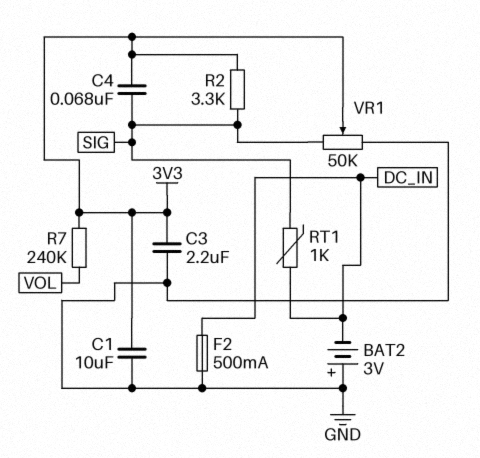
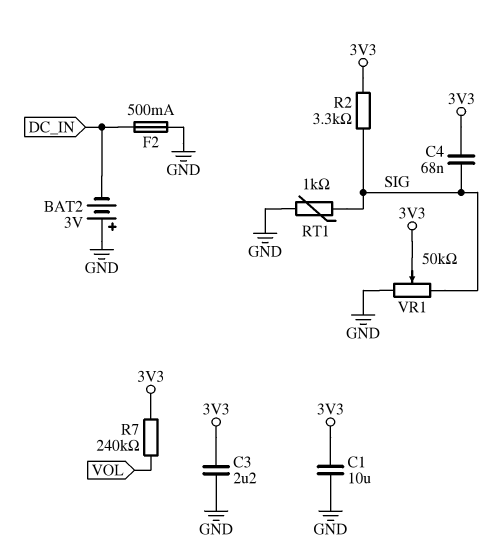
RT1: 1k (DC_IN, SIG) -> 1k (GND, SIG)

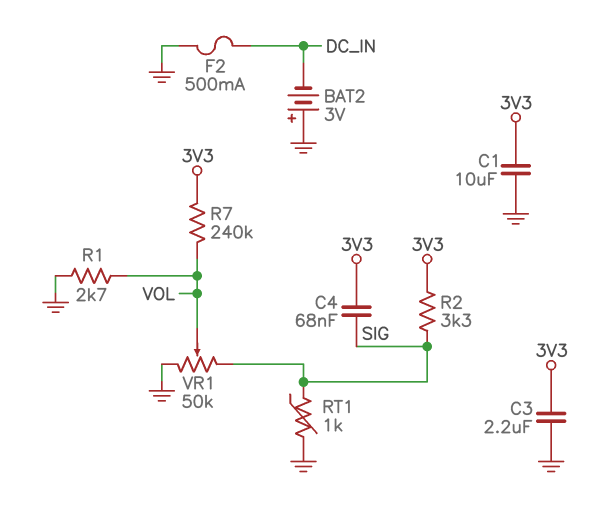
R1: none -> 2.7k (GND, VOL)
VR1: 50k (GND, SIG, wiper 3V3) -> 50k (GND, SIG, wiper VOL)

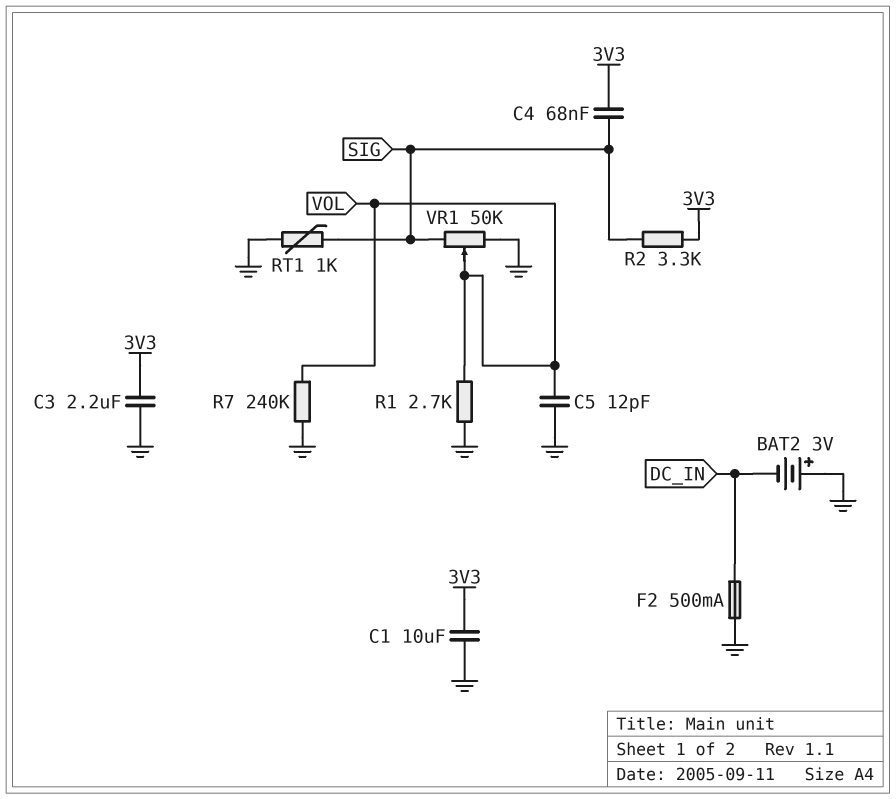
C5: none -> 12pF (GND, VOL)
R7: 240k (3V3, VOL) -> 240k (GND, VOL)

